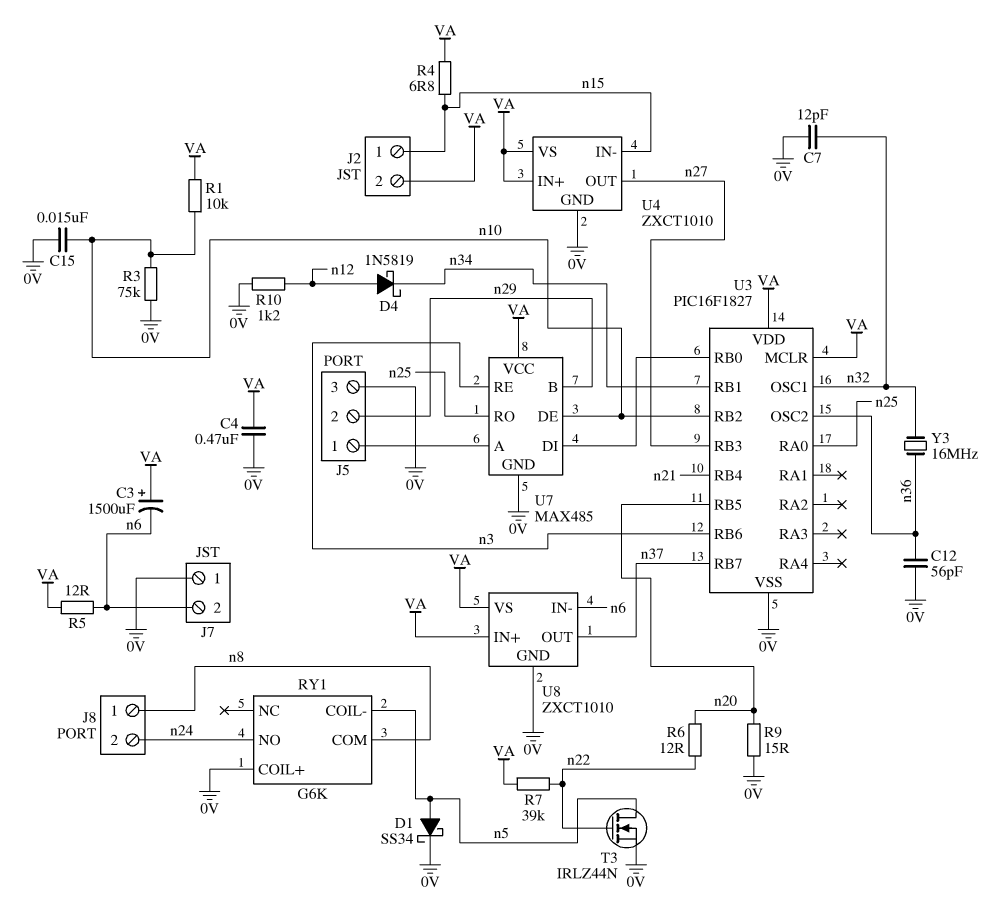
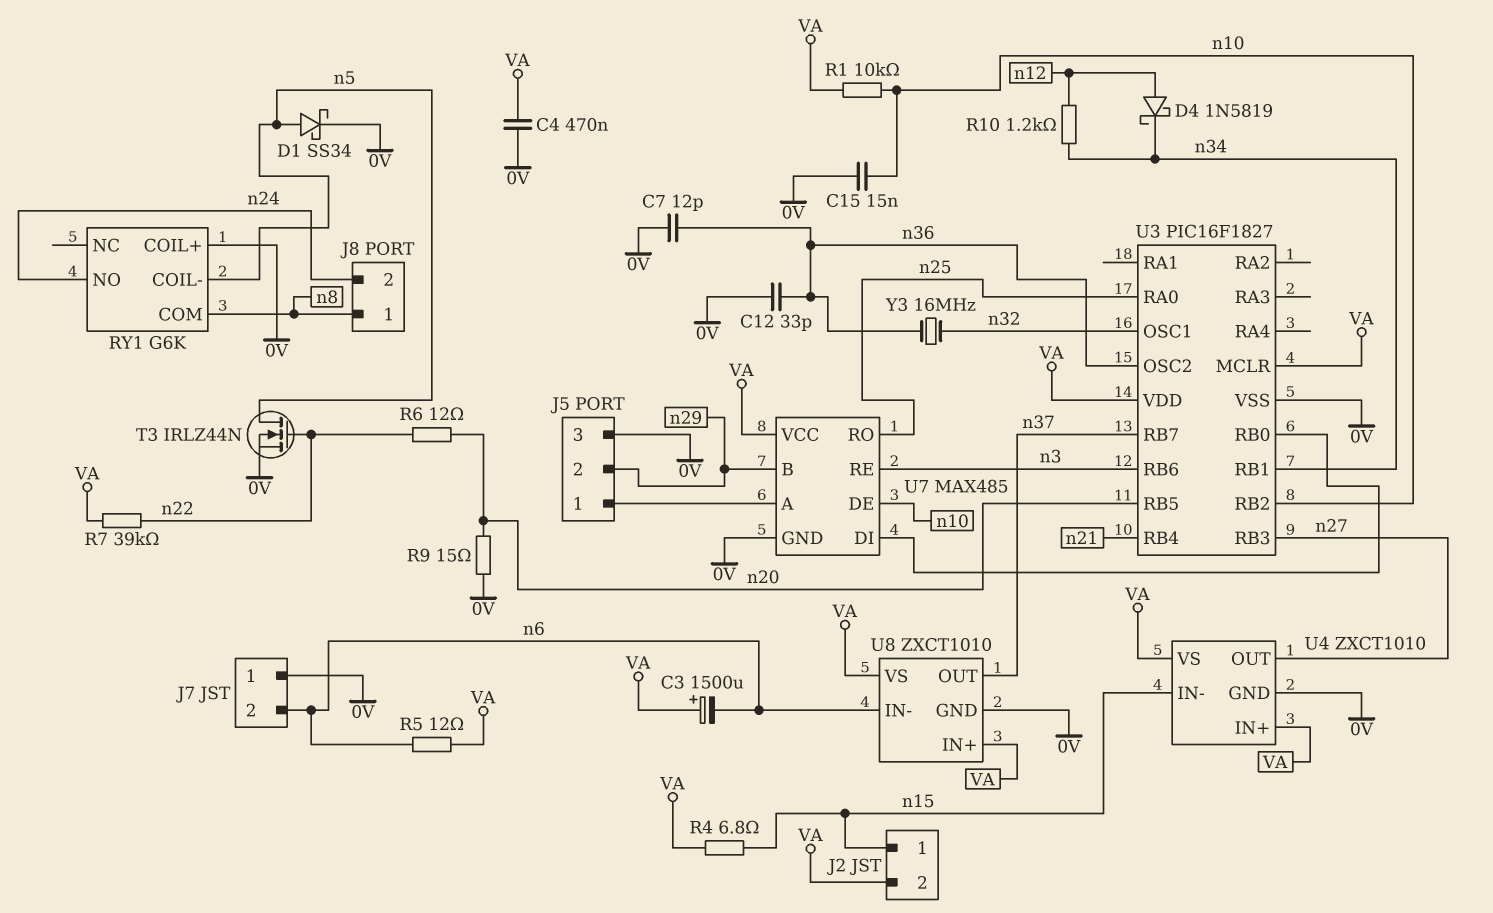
C7: 12pF (0V, n32) -> 12pF (0V, n36)
C12: 56pF (0V, n36) -> 33pF (0V, n36)
R3: 75k (0V, n10) -> none
R10: 1.2k (0V, n12) -> 1.2k (n12, n34)

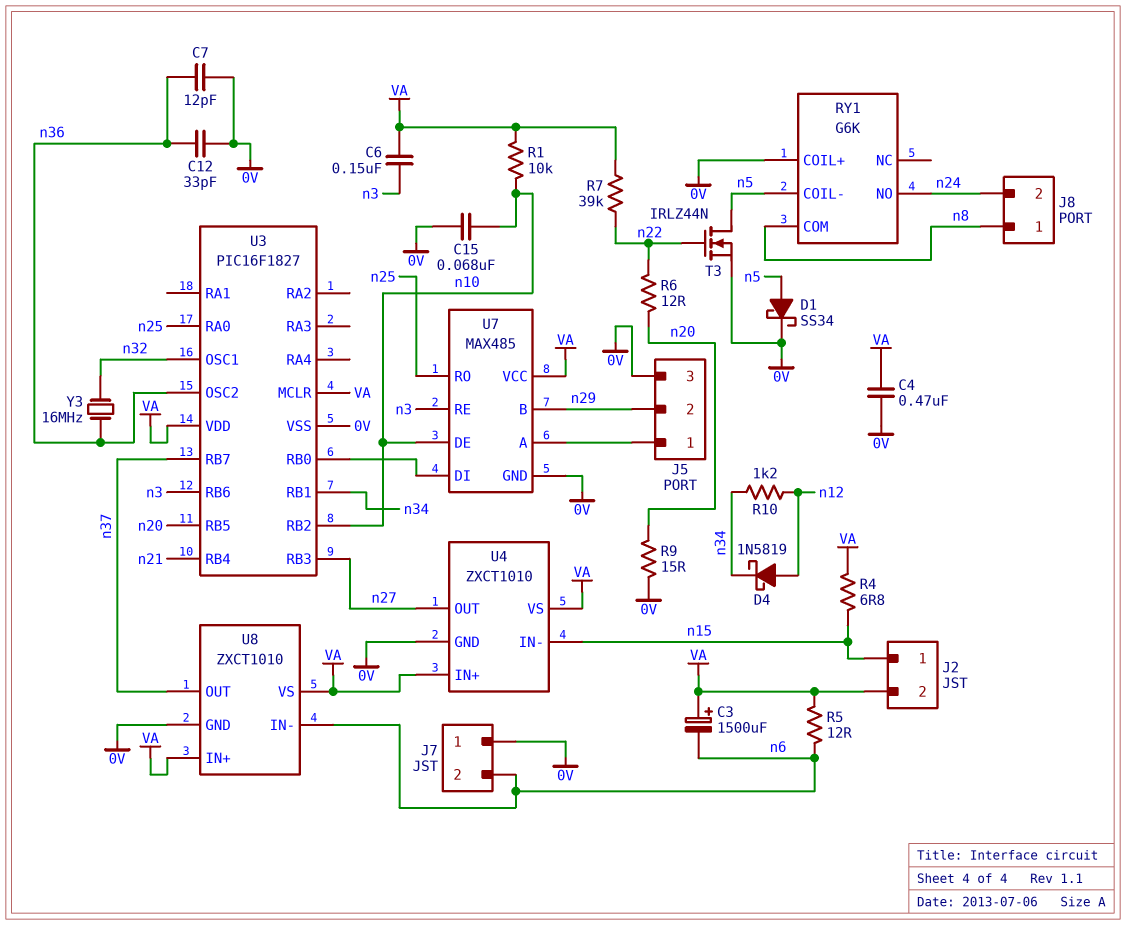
C6: none -> 150nF (VA, n3)
C15: 15nF (0V, n10) -> 68nF (0V, n10)

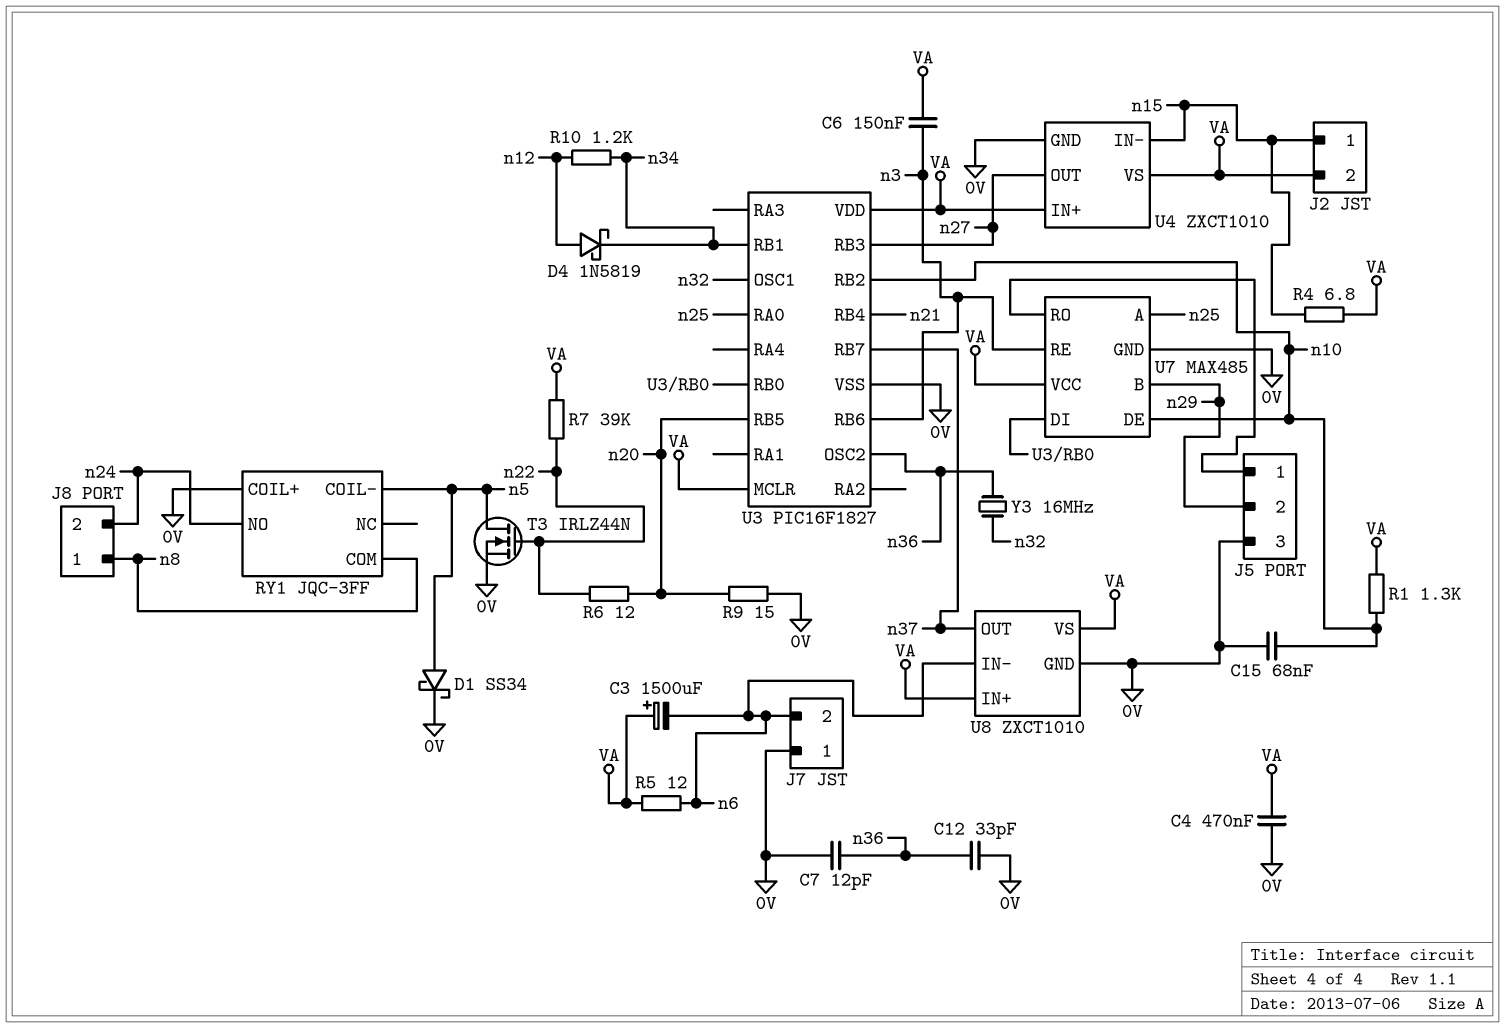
R1: 10k (VA, n10) -> 1.3k (VA, n10)
RY1: G6K -> JQC-3FF
U7 pin A: J5/1 -> n25
U7 pin RO: n25 -> J5/1

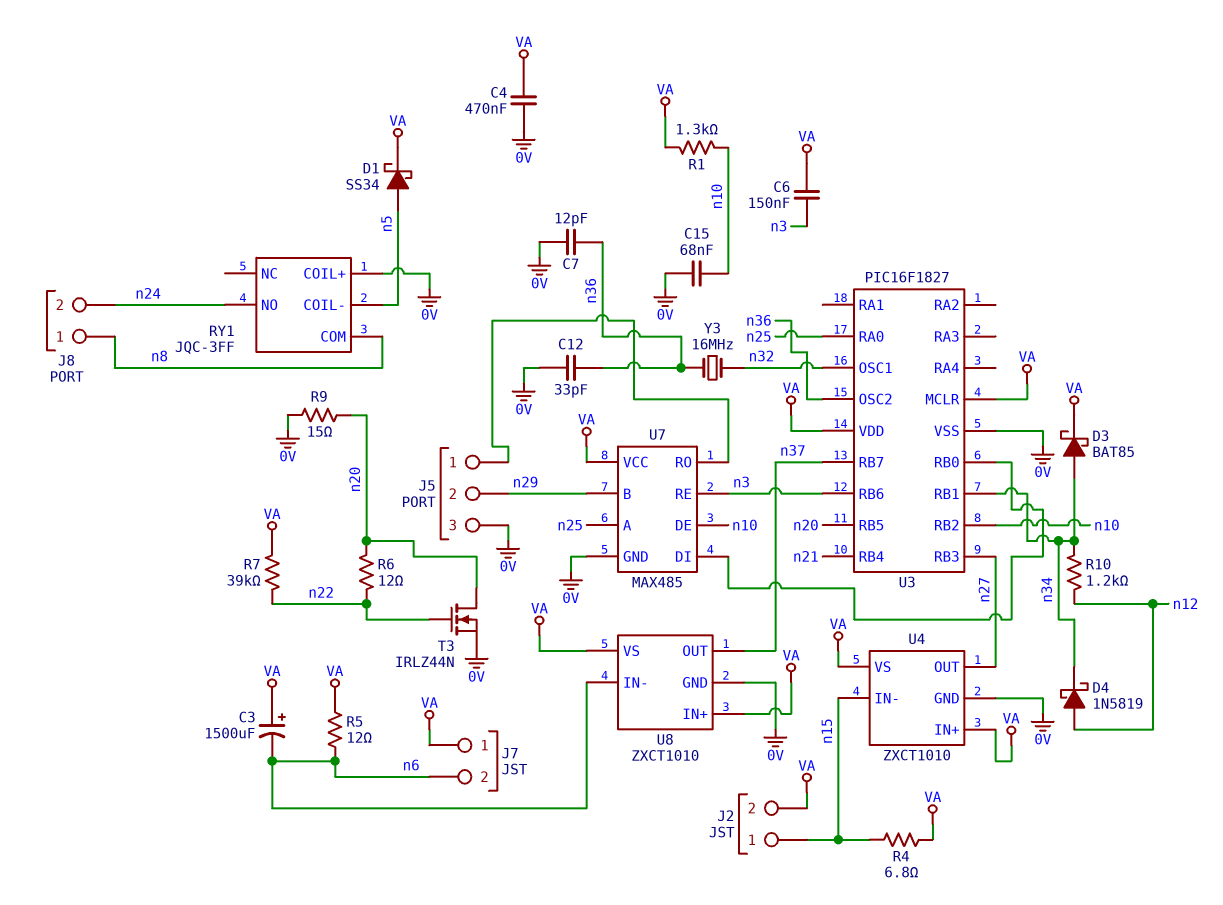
D1: schottky SS34 (A n5, K 0V) -> schottky SS34 (A n5, K VA)
D3: none -> schottky BAT85 (A n34, K VA)
J7 pin 1: 0V -> VA
T3: NMOS IRLZ44N (G n22, D n5, S 0V) -> NMOS IRLZ44N (G n22, D n20, S 0V)

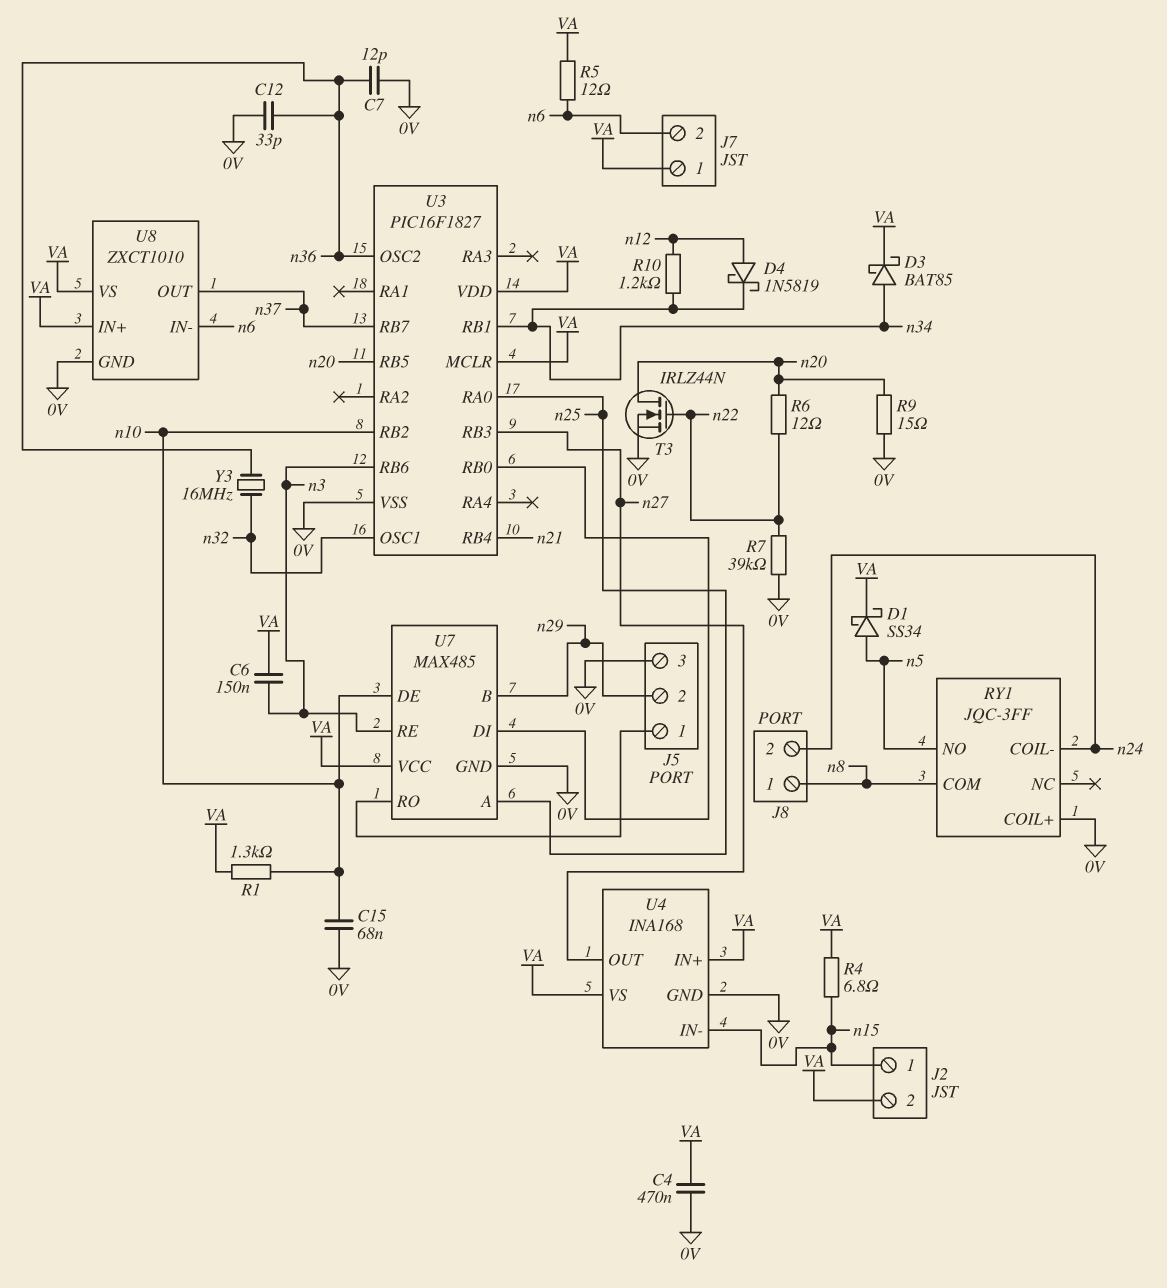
C3: 1500uF (plus VA, minus n6) -> none
R7: 39k (VA, n22) -> 39k (0V, n22)
RY1 pin COIL-: n5 -> n24
RY1 pin NO: n24 -> n5
U4: ZXCT1010 -> INA168

